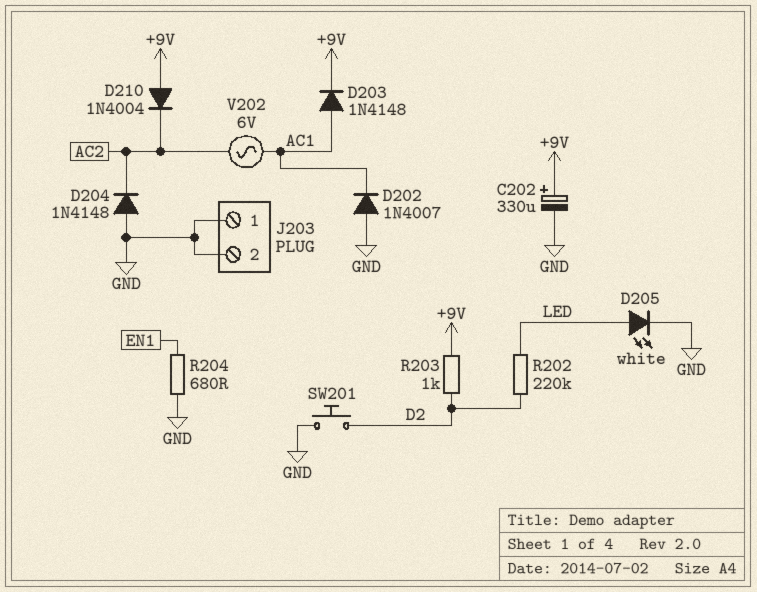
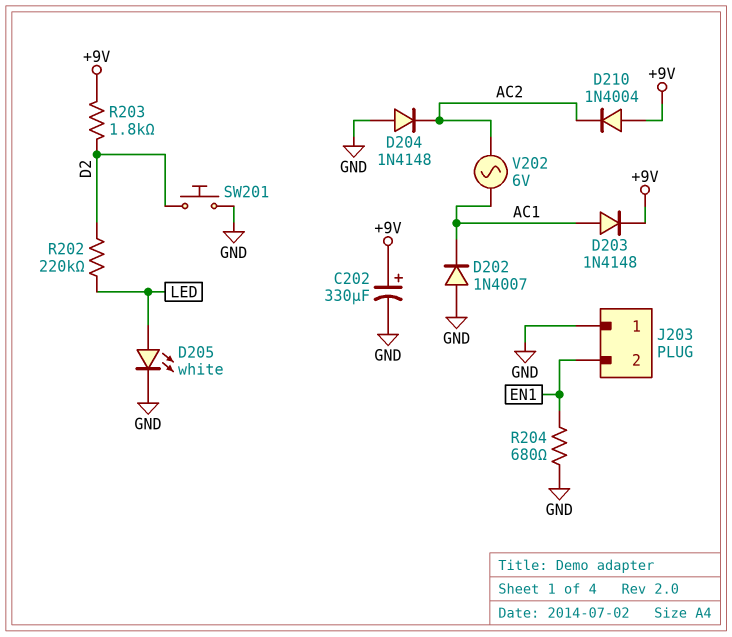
J203 pin 2: GND -> EN1
R203: 1k (+9V, D2) -> 1.8k (+9V, D2)

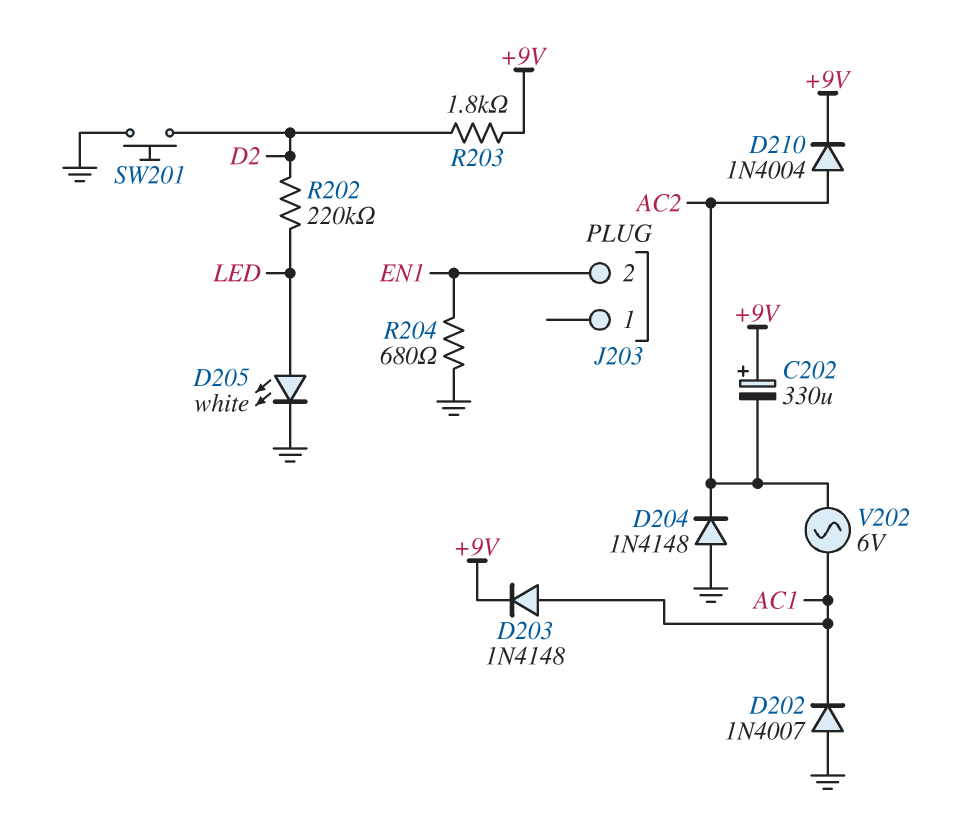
C202: 330uF (plus +9V, minus GND) -> 330uF (plus +9V, minus AC2)
D210: diode 1N4004 (A +9V, K AC2) -> diode 1N4004 (A AC2, K +9V)
J203 pin 1: GND -> none

